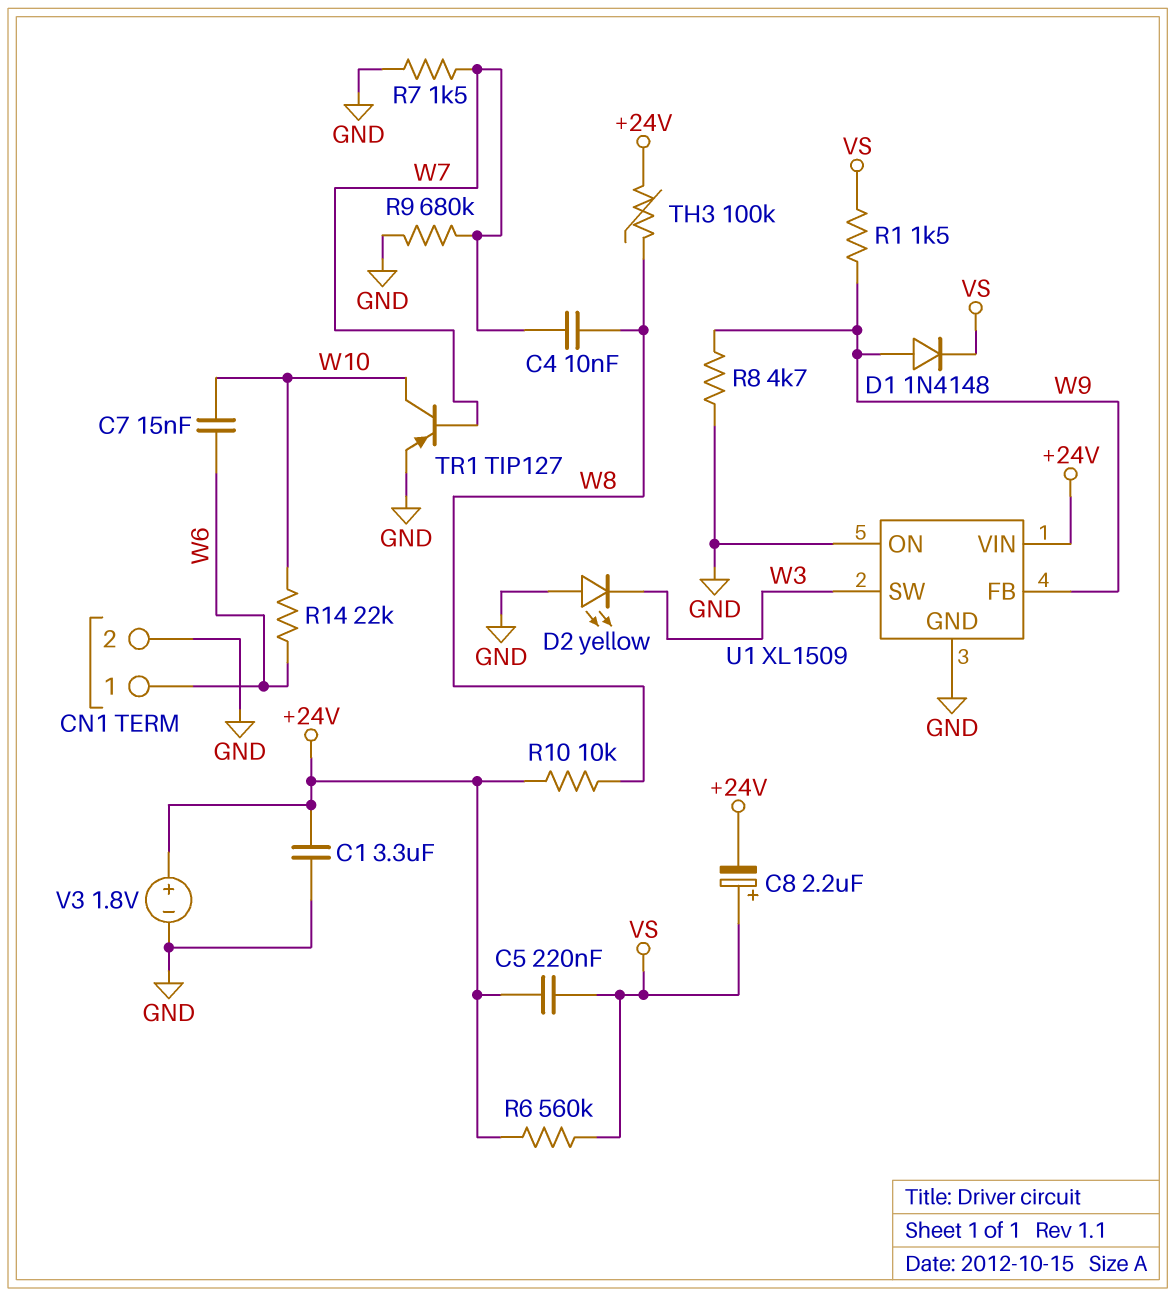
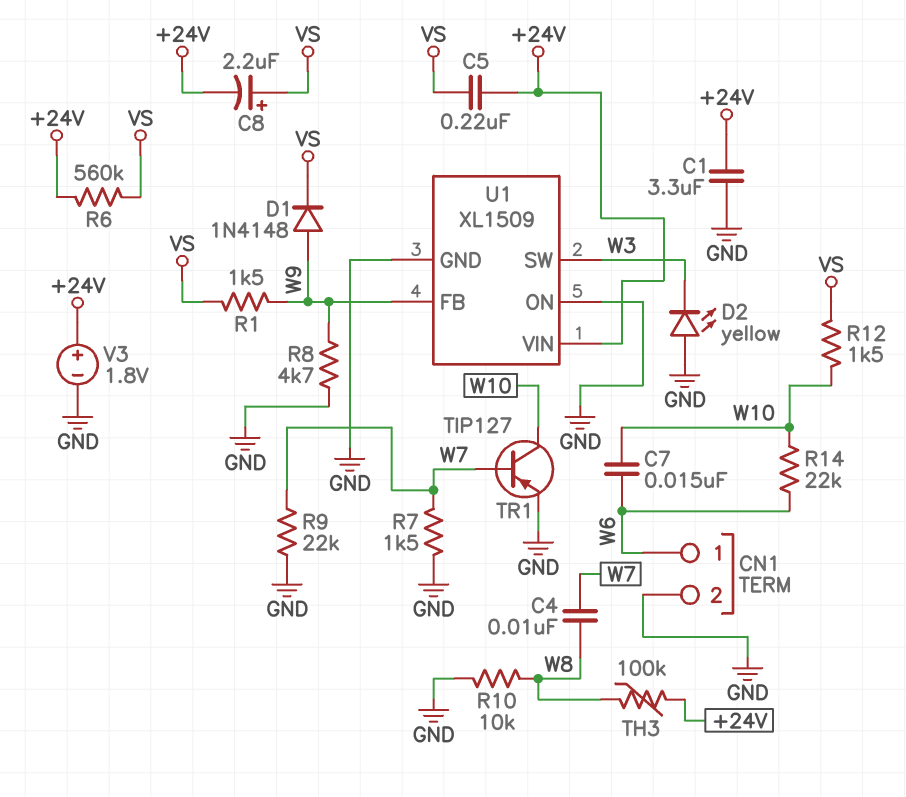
R9: 680k (GND, W7) -> 22k (GND, W7)
R10: 10k (+24V, W8) -> 10k (GND, W8)
R12: none -> 1.5k (VS, W10)

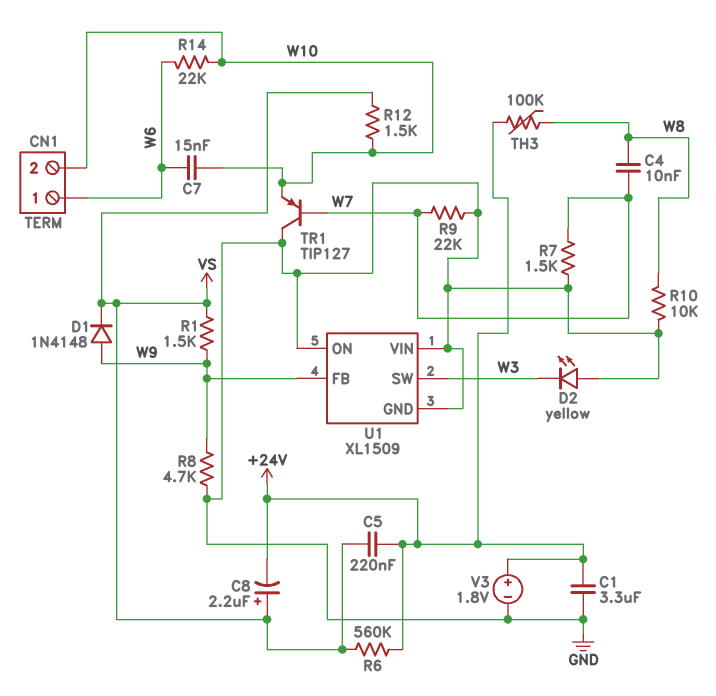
CN1 pin 2: GND -> W10
TR1: PNP TIP127 (B W7, C W10, E GND) -> PNP TIP127 (B W7, C GND, E W10)
U1 pin VIN: +24V -> GND

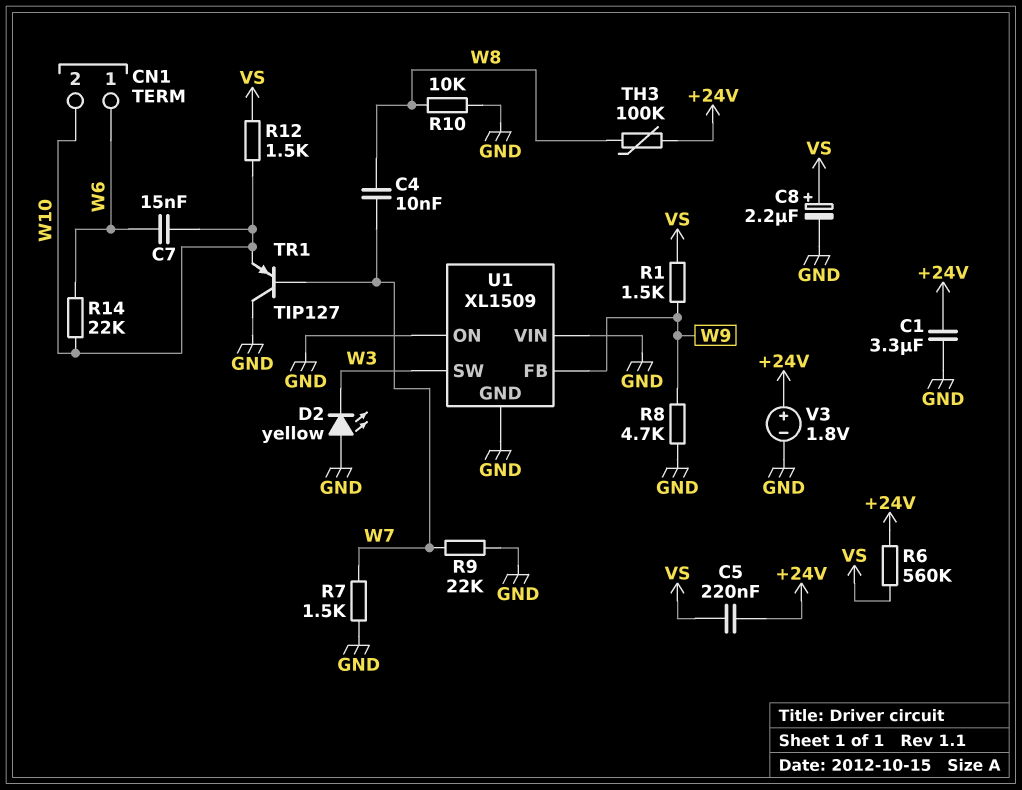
C8: 2.2uF (plus VS, minus +24V) -> 2.2uF (plus VS, minus GND)
D1: diode 1N4148 (A W9, K VS) -> none

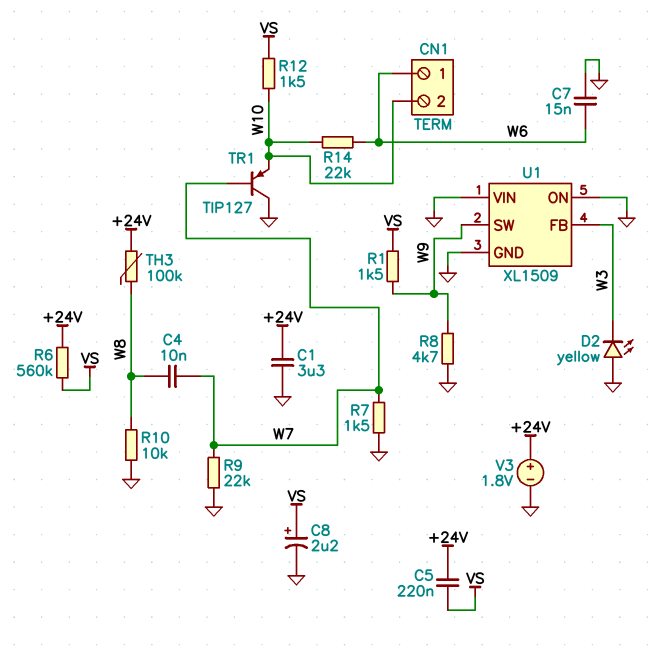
C7: 15nF (W6, W10) -> 15nF (GND, W6)
U1 pin FB: W9 -> W3
U1 pin SW: W3 -> W9

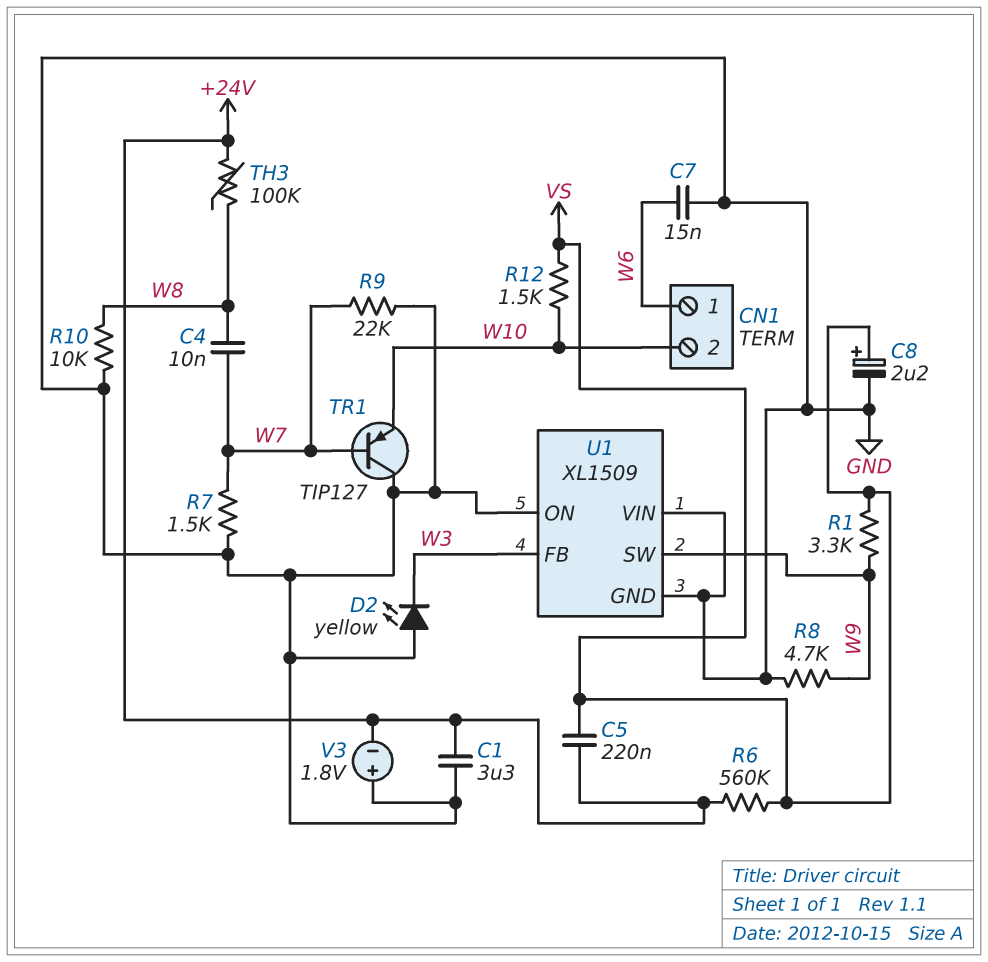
R1: 1.5k (VS, W9) -> 3.3k (VS, W9)
R14: 22k (W6, W10) -> none
V3: 1.8V (plus +24V, minus GND) -> 1.8V (plus GND, minus +24V)

